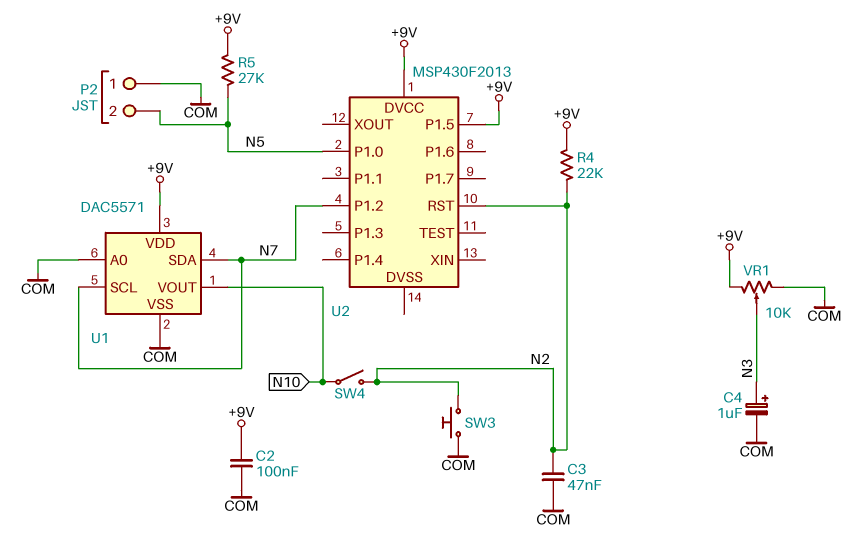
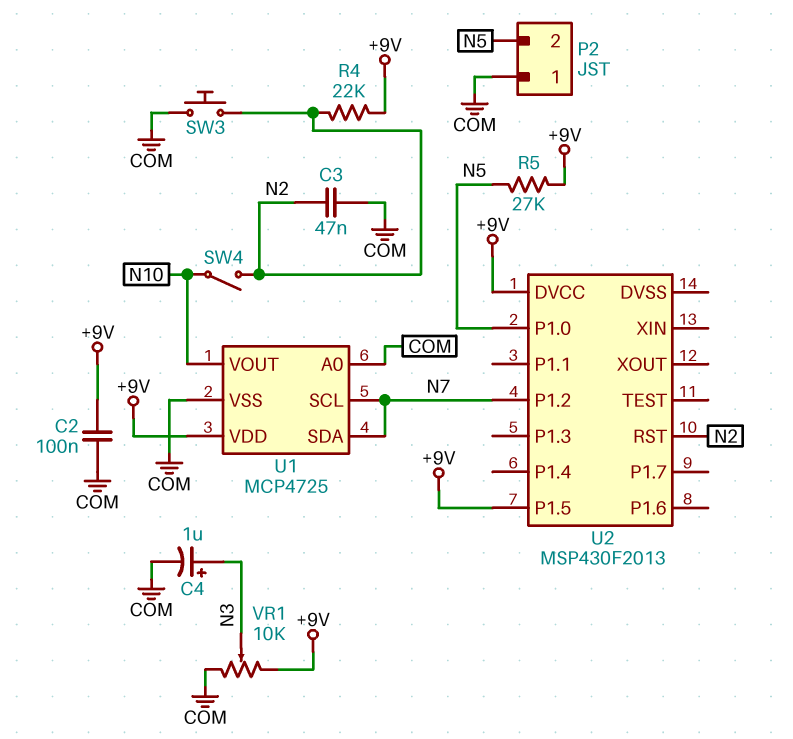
U1: DAC5571 -> MCP4725

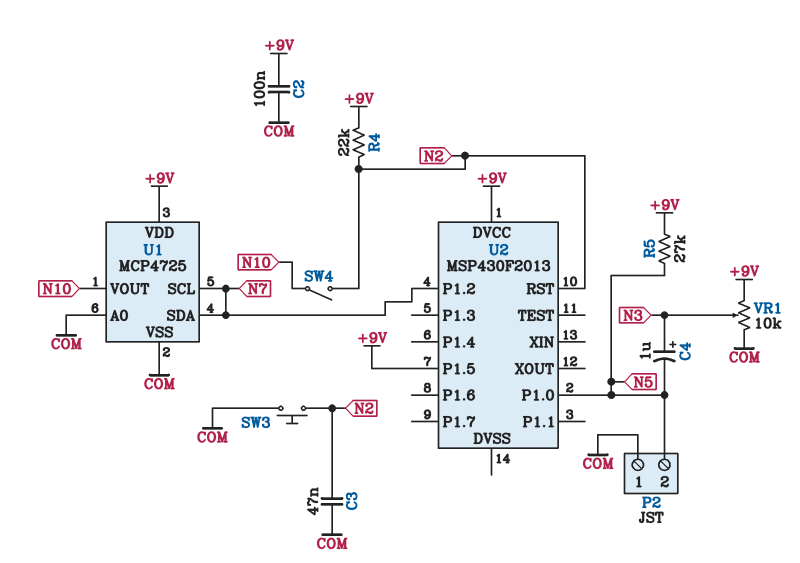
C4: 1uF (plus N3, minus COM) -> 1uF (plus N3, minus N5)

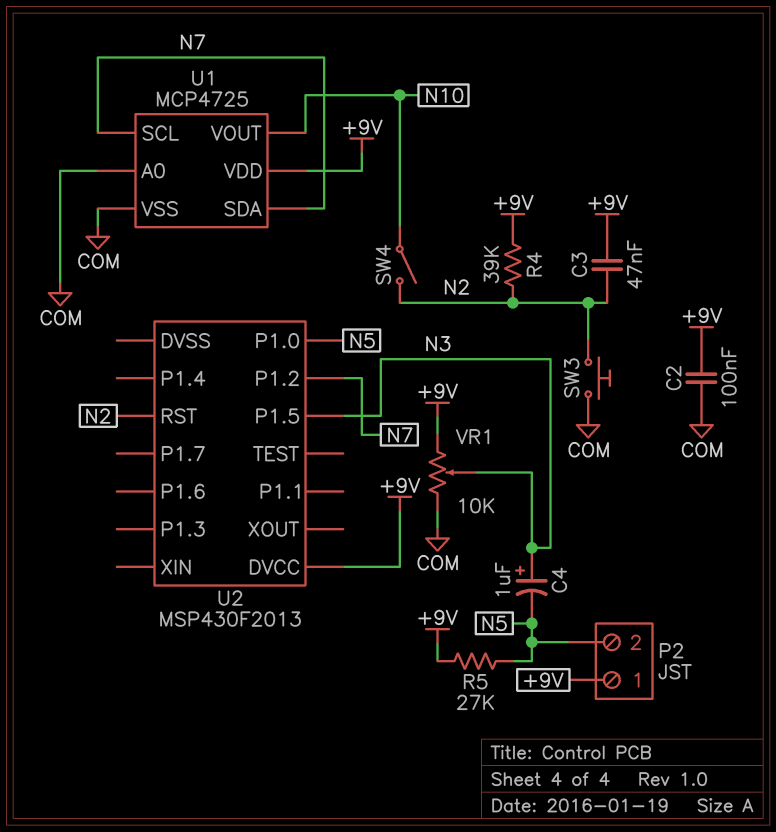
C3: 47nF (COM, N2) -> 47nF (+9V, N2)
P2 pin 1: COM -> +9V
R4: 22k (+9V, N2) -> 39k (+9V, N2)
U2 pin P1.5: +9V -> N3

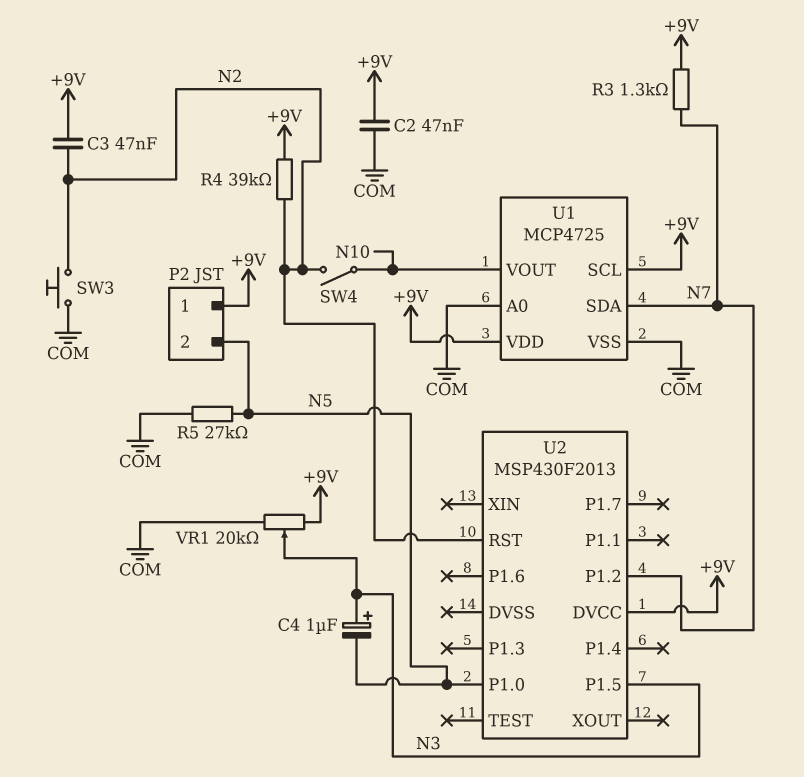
C2: 100nF (+9V, COM) -> 47nF (+9V, COM)
R3: none -> 1.3k (+9V, N7)
R5: 27k (+9V, N5) -> 27k (COM, N5)
U1 pin SCL: N7 -> +9V
VR1: 10k (+9V, COM, wiper N3) -> 20k (+9V, COM, wiper N3)

